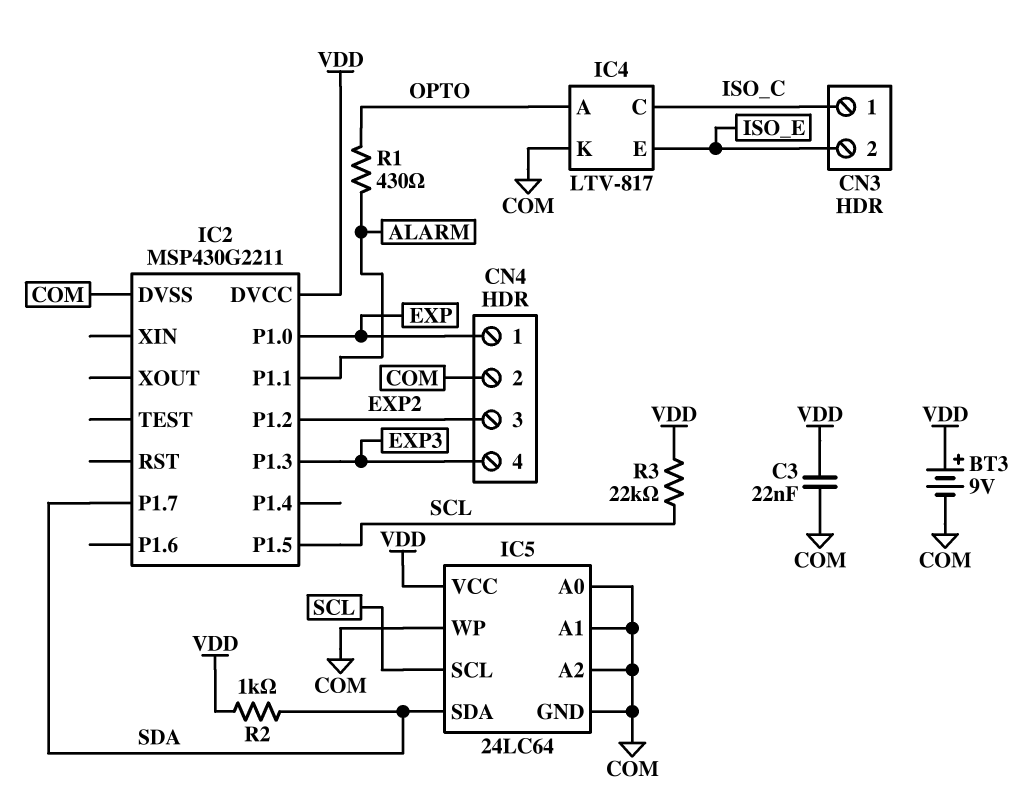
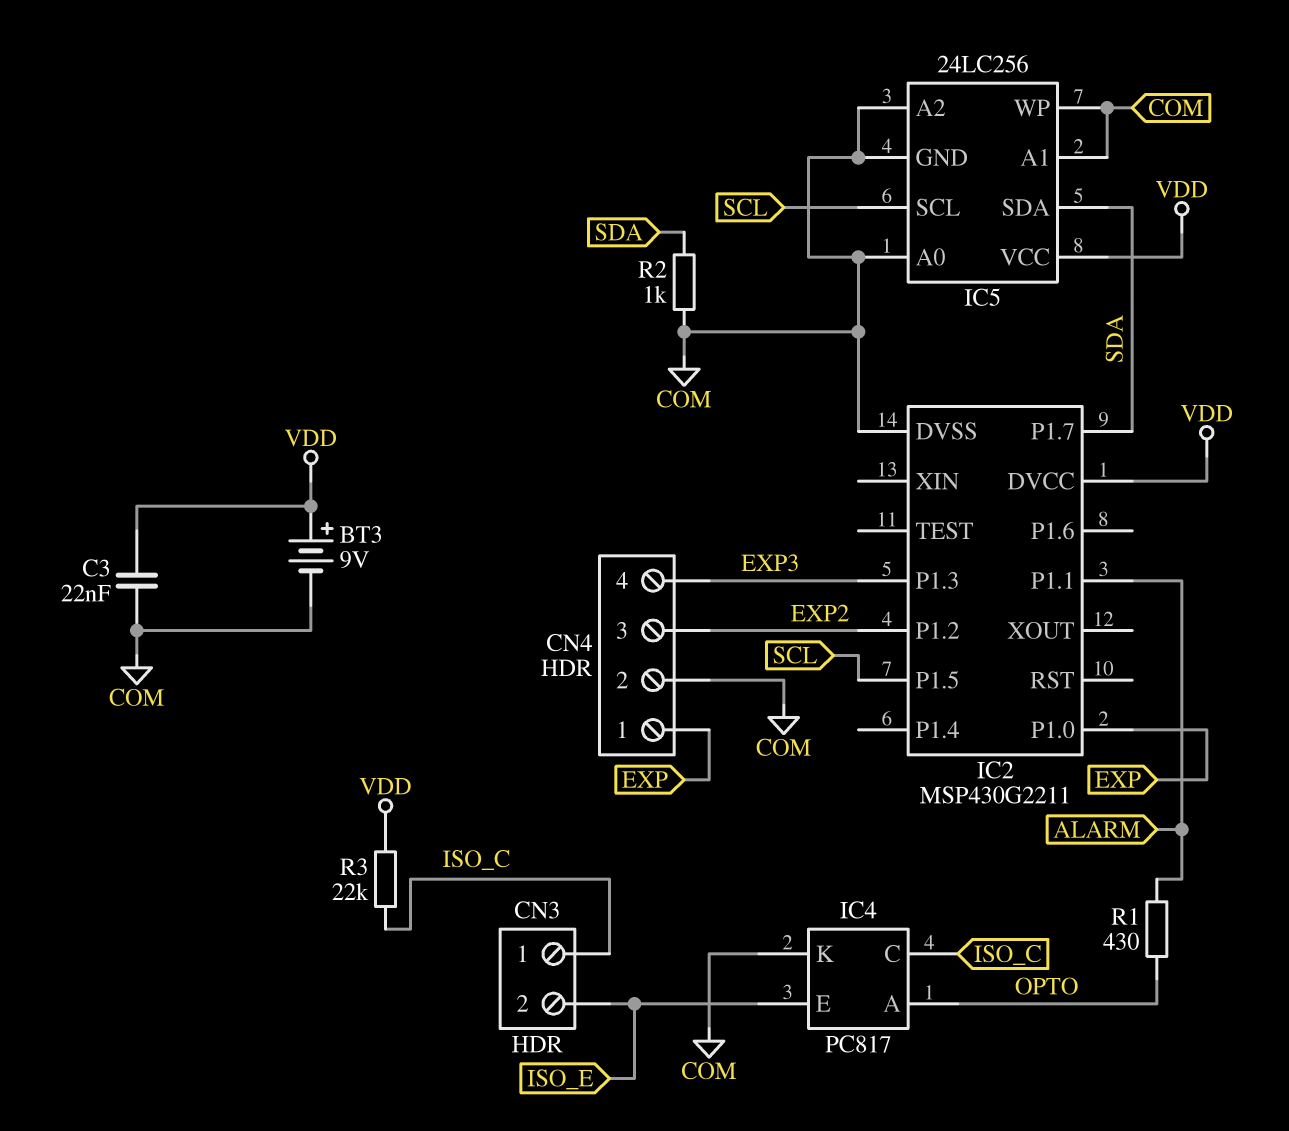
IC4: LTV-817 -> PC817
IC5: 24LC64 -> 24LC256
R2: 1k (SDA, VDD) -> 1k (COM, SDA)
R3: 22k (SCL, VDD) -> 22k (ISO_C, VDD)

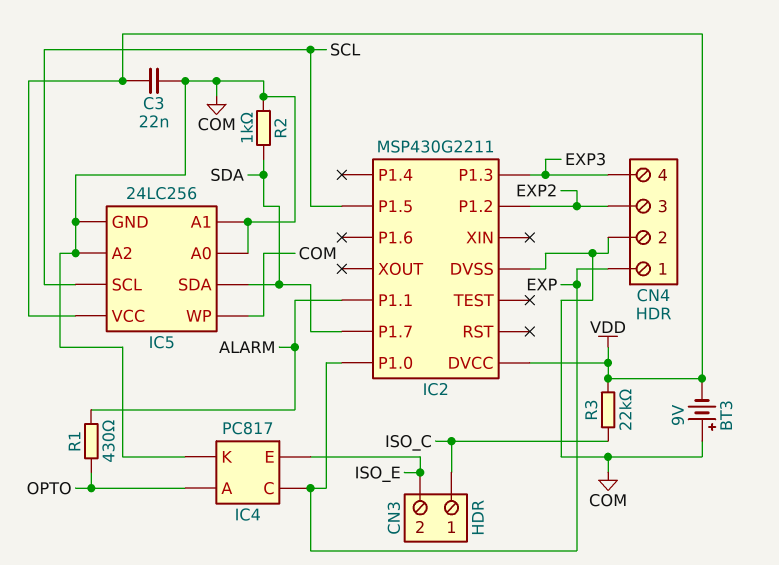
BT3: 9V (plus VDD, minus COM) -> 9V (plus COM, minus VDD)
IC4 pin C: ISO_C -> EXP

